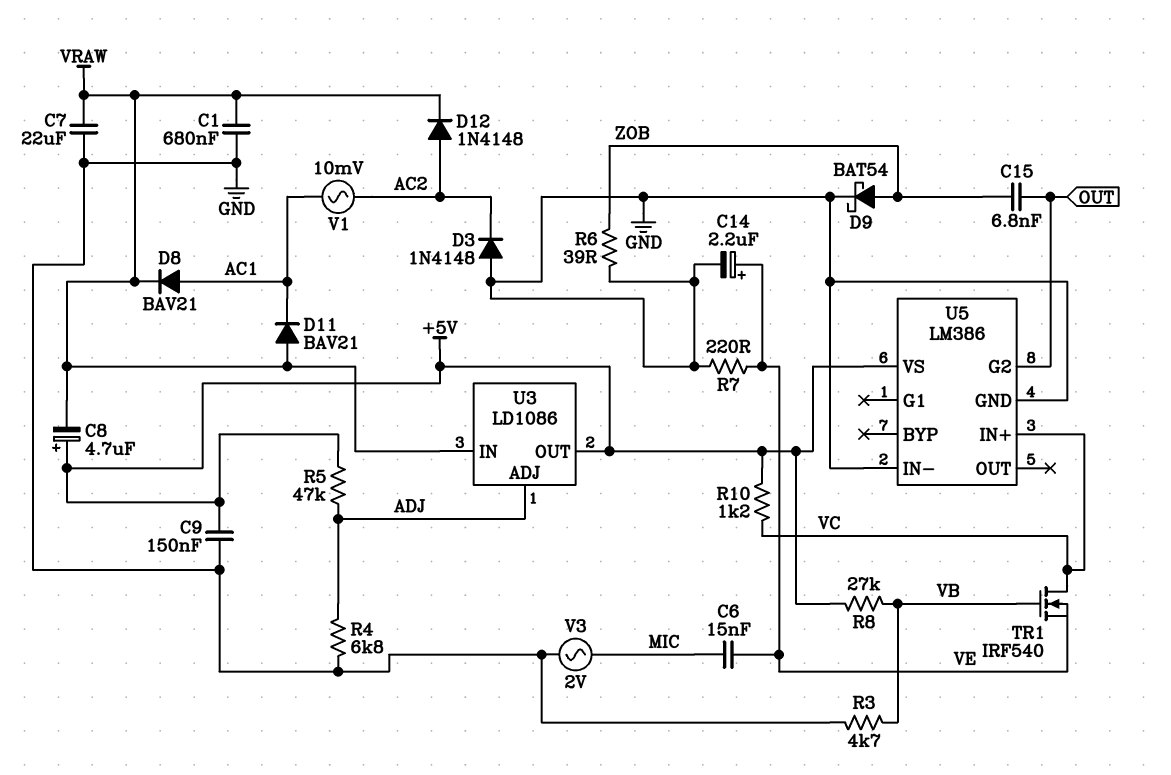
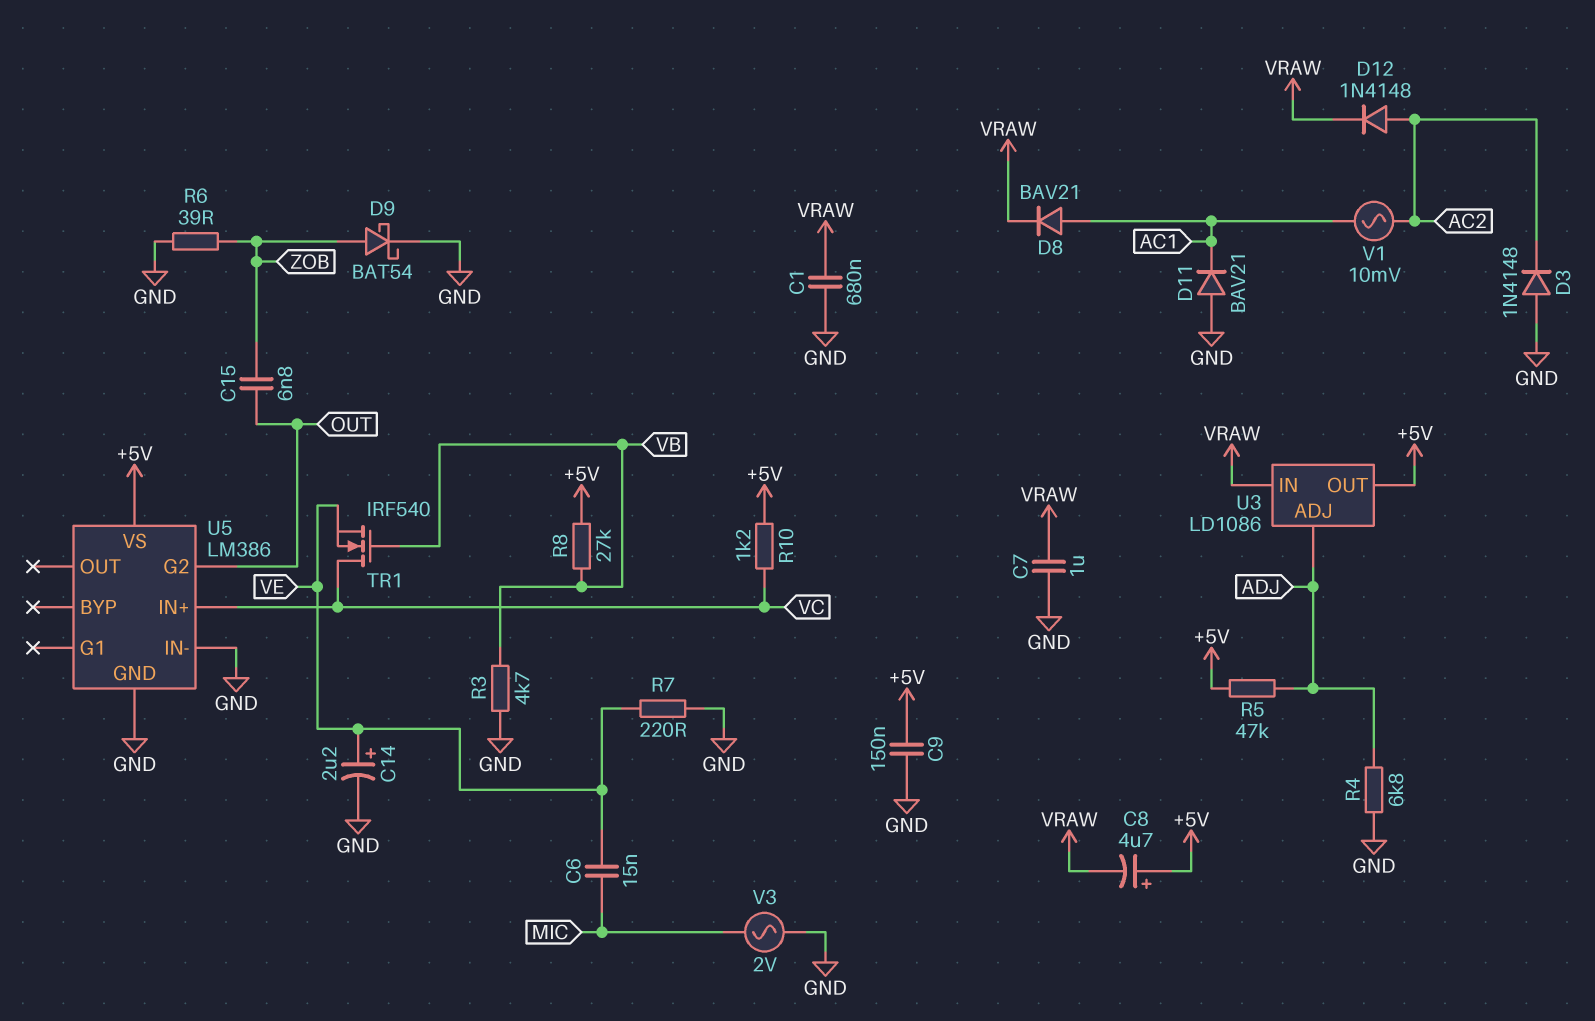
C7: 22uF (GND, VRAW) -> 1uF (GND, VRAW)
D11: diode BAV21 (A VRAW, K AC1) -> diode BAV21 (A GND, K AC1)

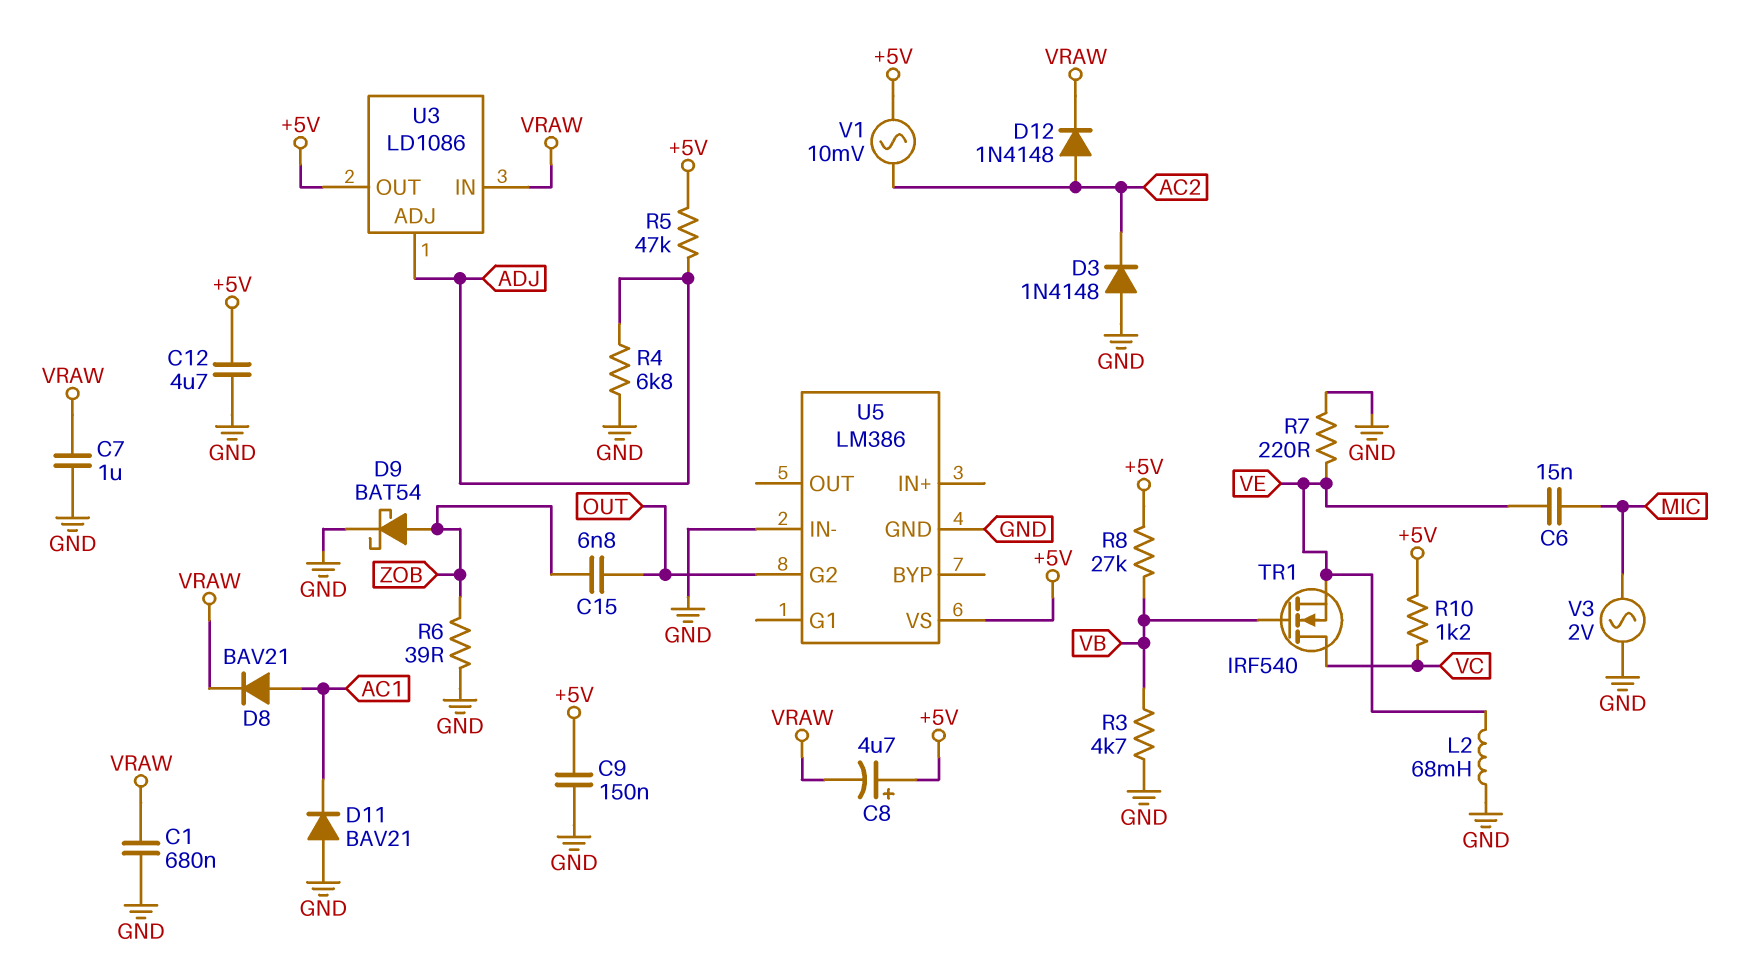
C12: none -> 4.7uF (+5V, GND)
C14: 2.2uF (plus VE, minus GND) -> none
L2: none -> 68mH (GND, VE)
U5 pin IN+: VC -> none
V1: AC 10mV (AC1, AC2) -> AC 10mV (+5V, AC2)

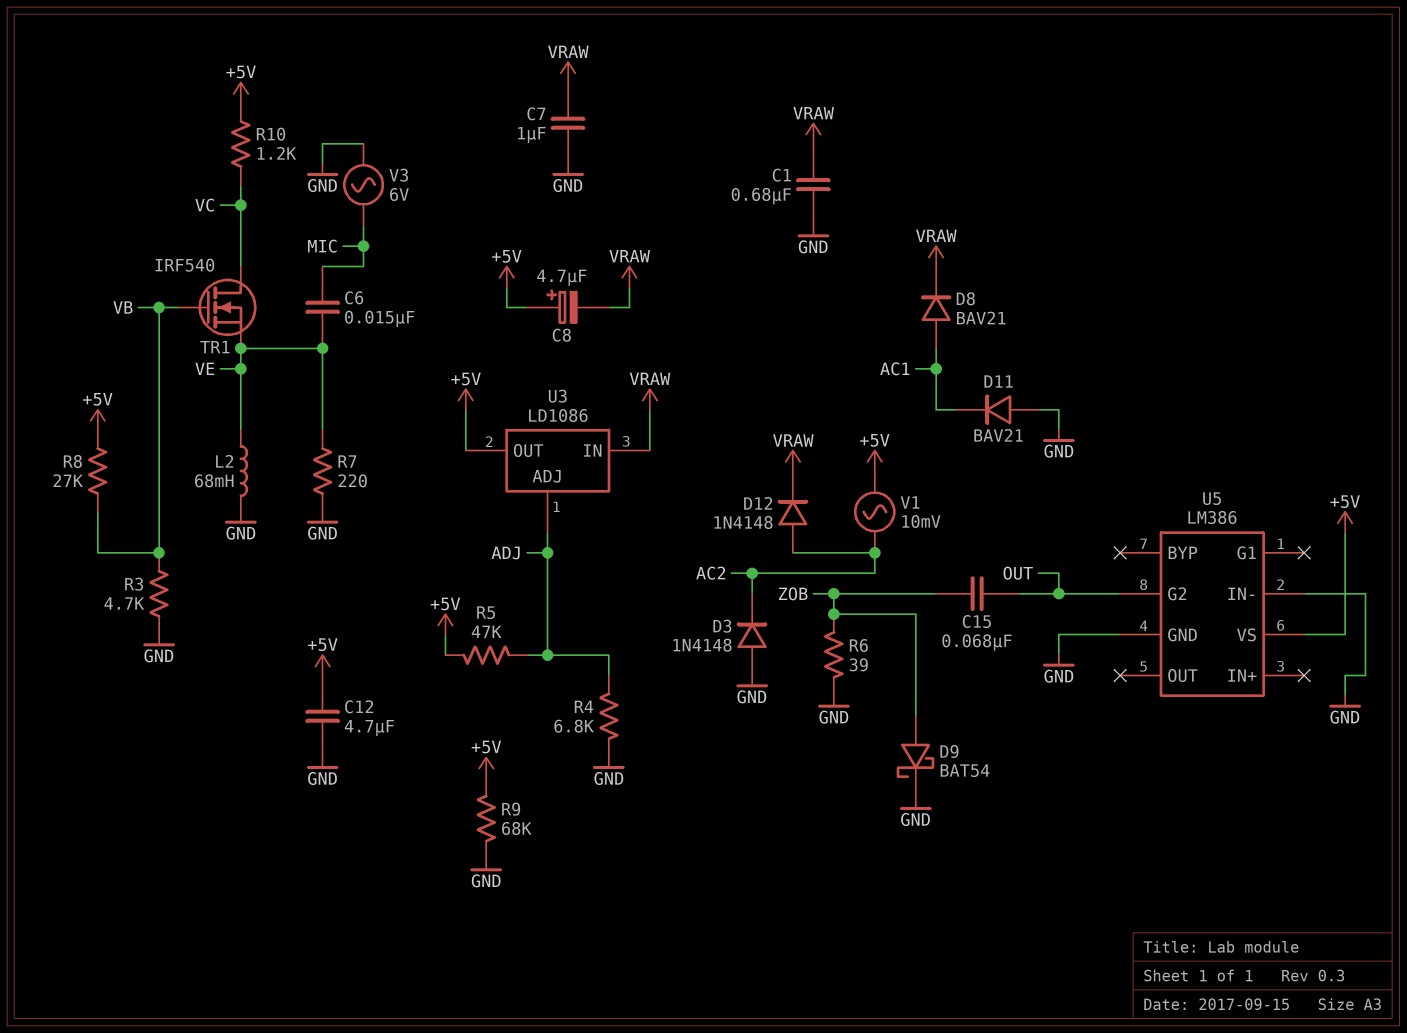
C9: 150nF (+5V, GND) -> none
C15: 6.8nF (OUT, ZOB) -> 68nF (OUT, ZOB)
R9: none -> 68k (+5V, GND)
V3: AC 2V (GND, MIC) -> AC 6V (GND, MIC)

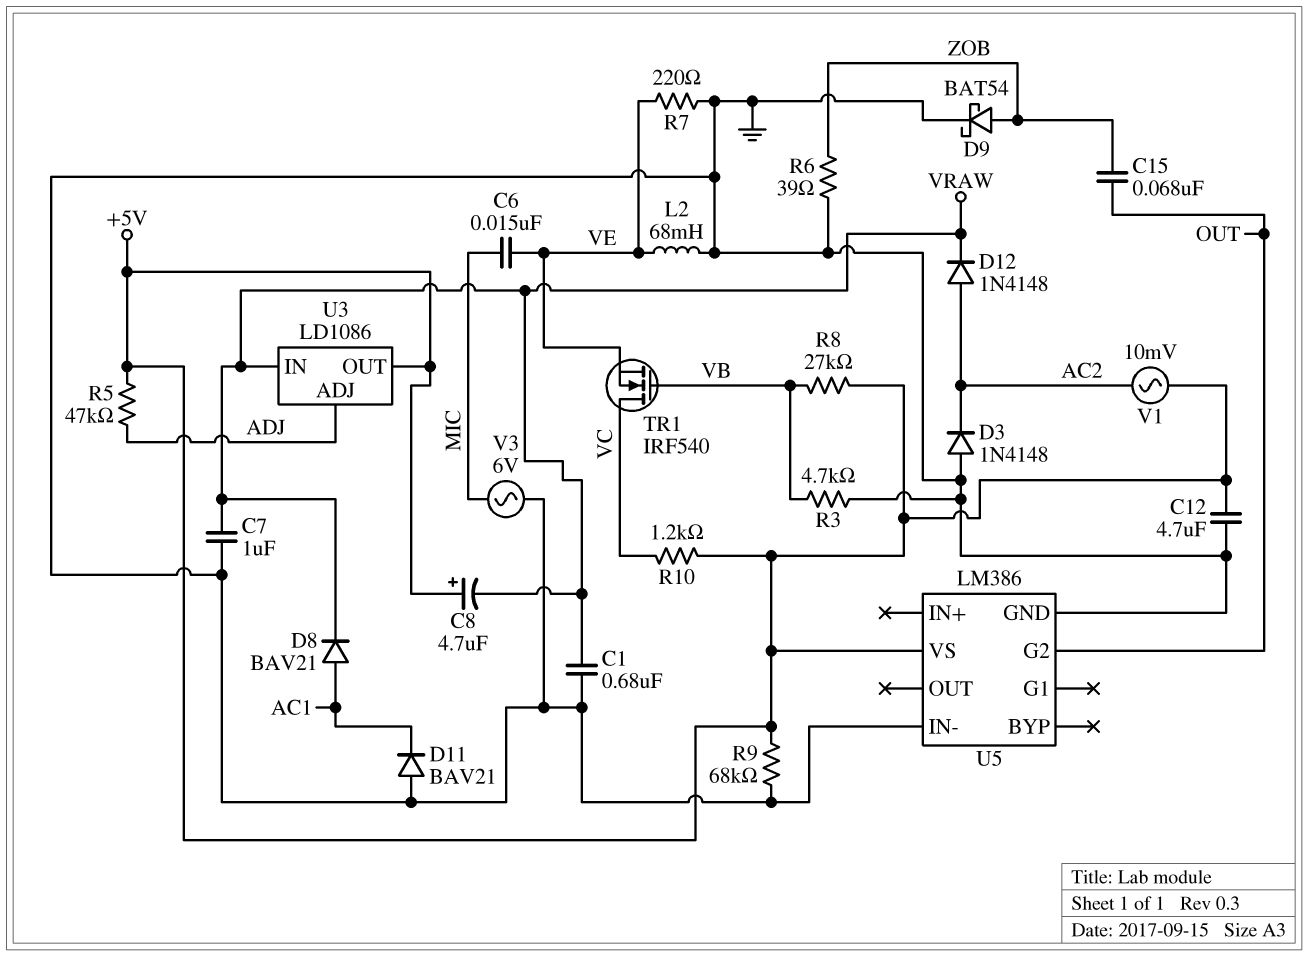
R4: 6.8k (ADJ, GND) -> none

